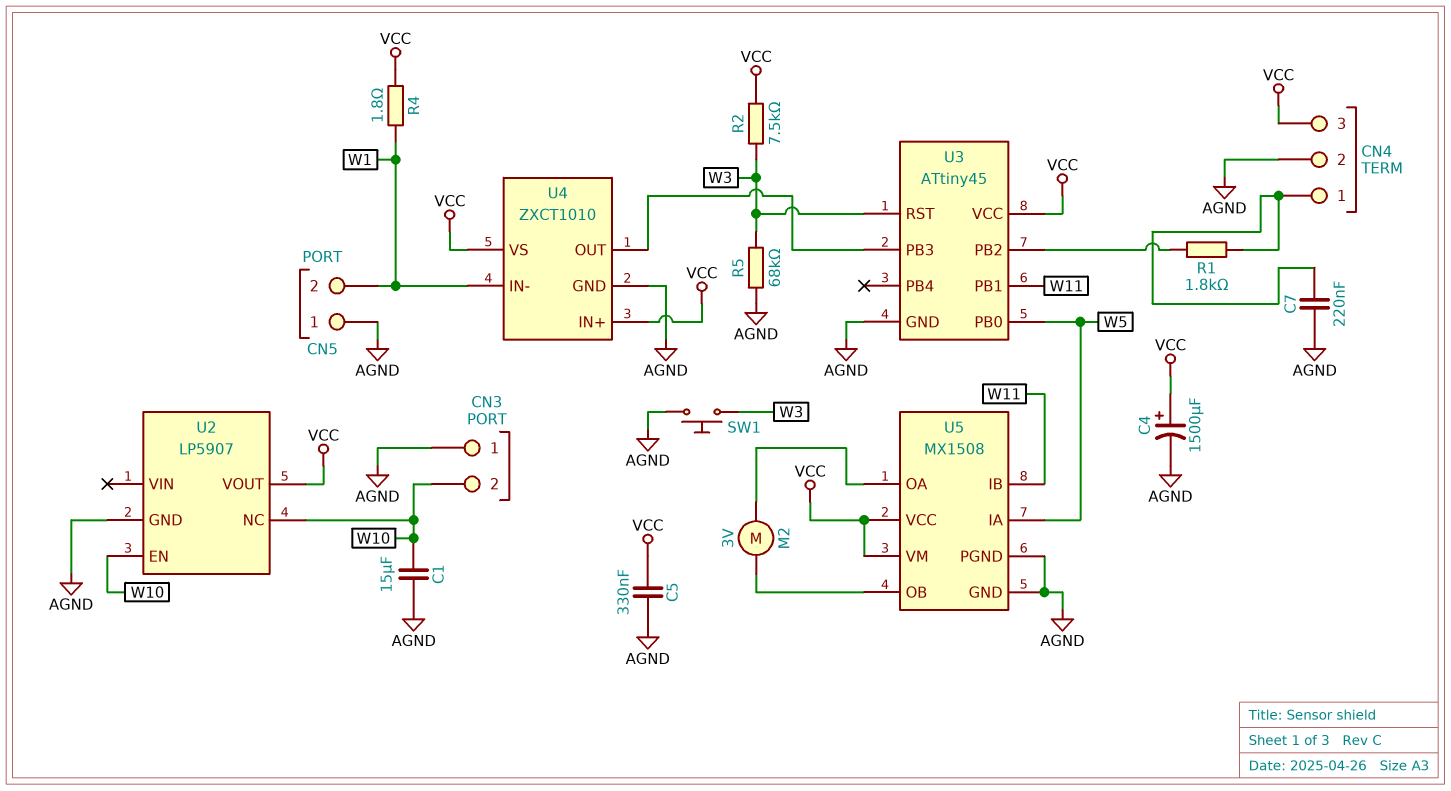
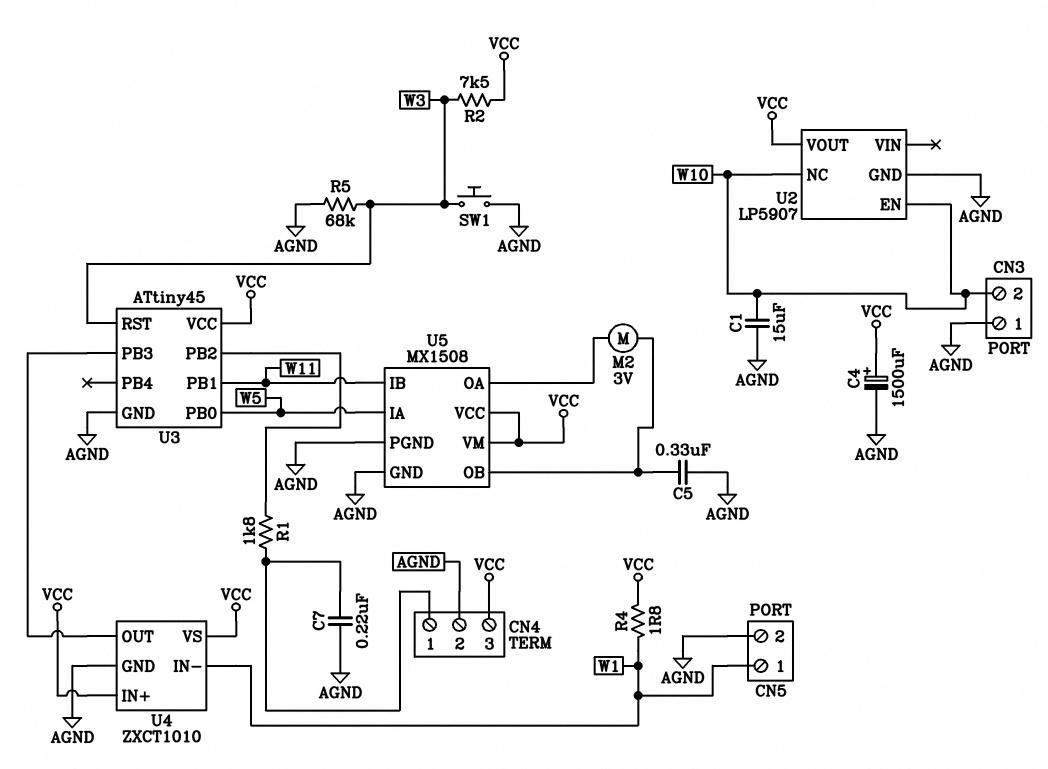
C5: 330nF (AGND, VCC) -> 330nF (AGND, U5/OB)
CN5 pin 1: AGND -> W1
CN5 pin 2: W1 -> AGND

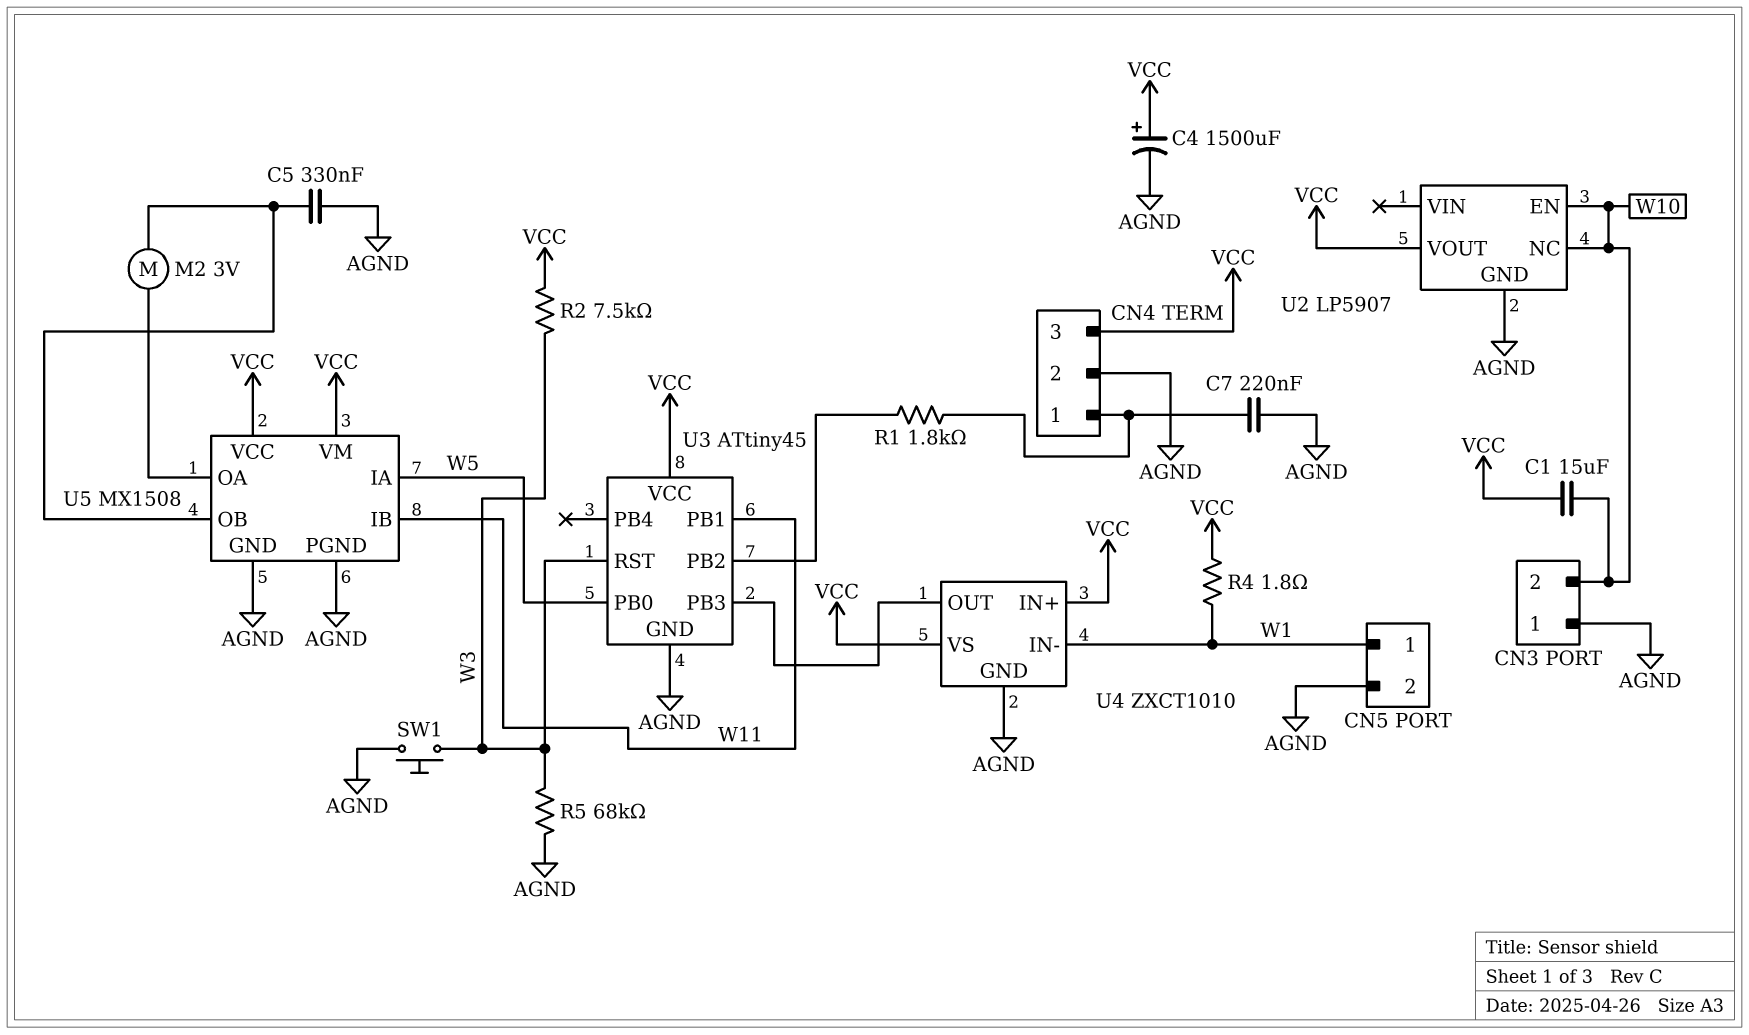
C1: 15uF (AGND, W10) -> 15uF (VCC, W10)

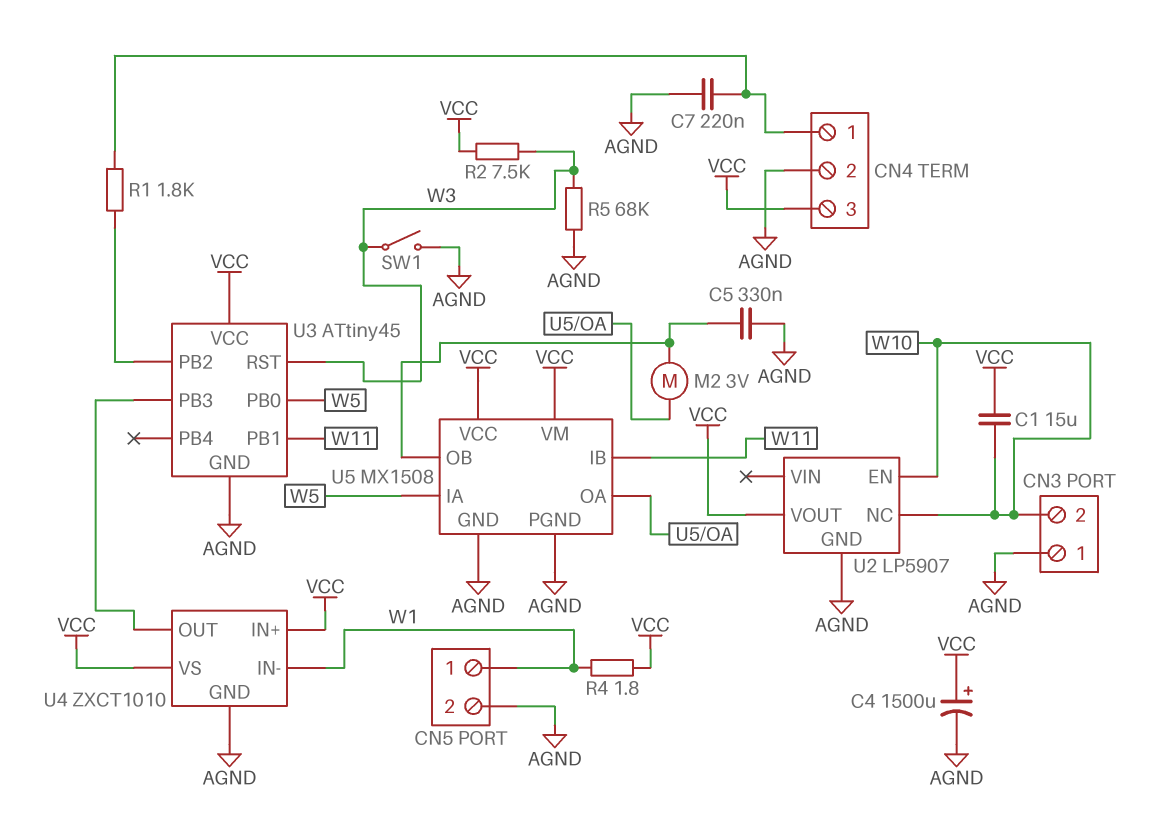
SW1: button (AGND, W3) -> switch (AGND, W3)

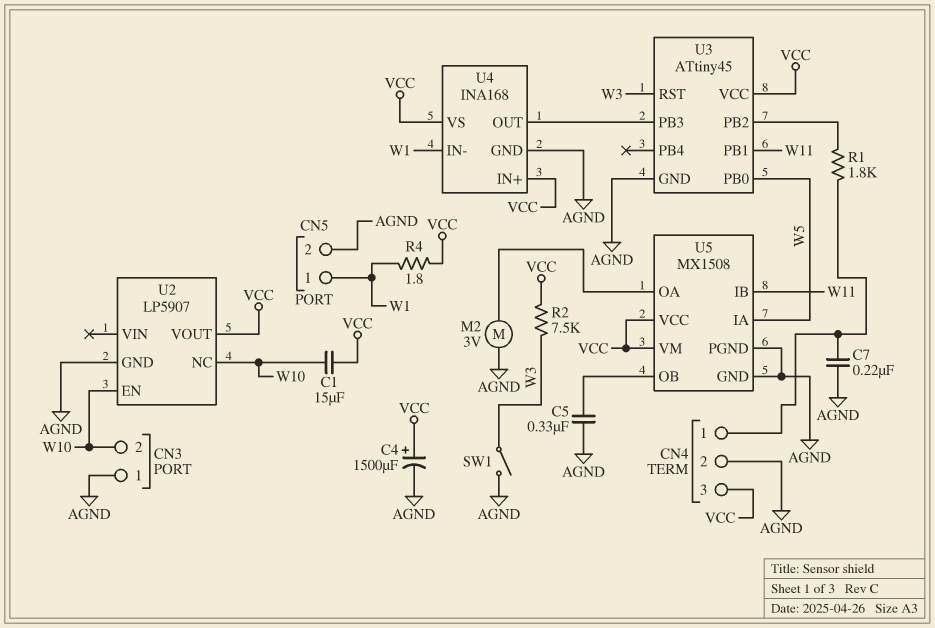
M2: motor 3V (U5/OA, U5/OB) -> motor 3V (AGND, U5/OA)
R5: 68k (AGND, W3) -> none
U4: ZXCT1010 -> INA168

